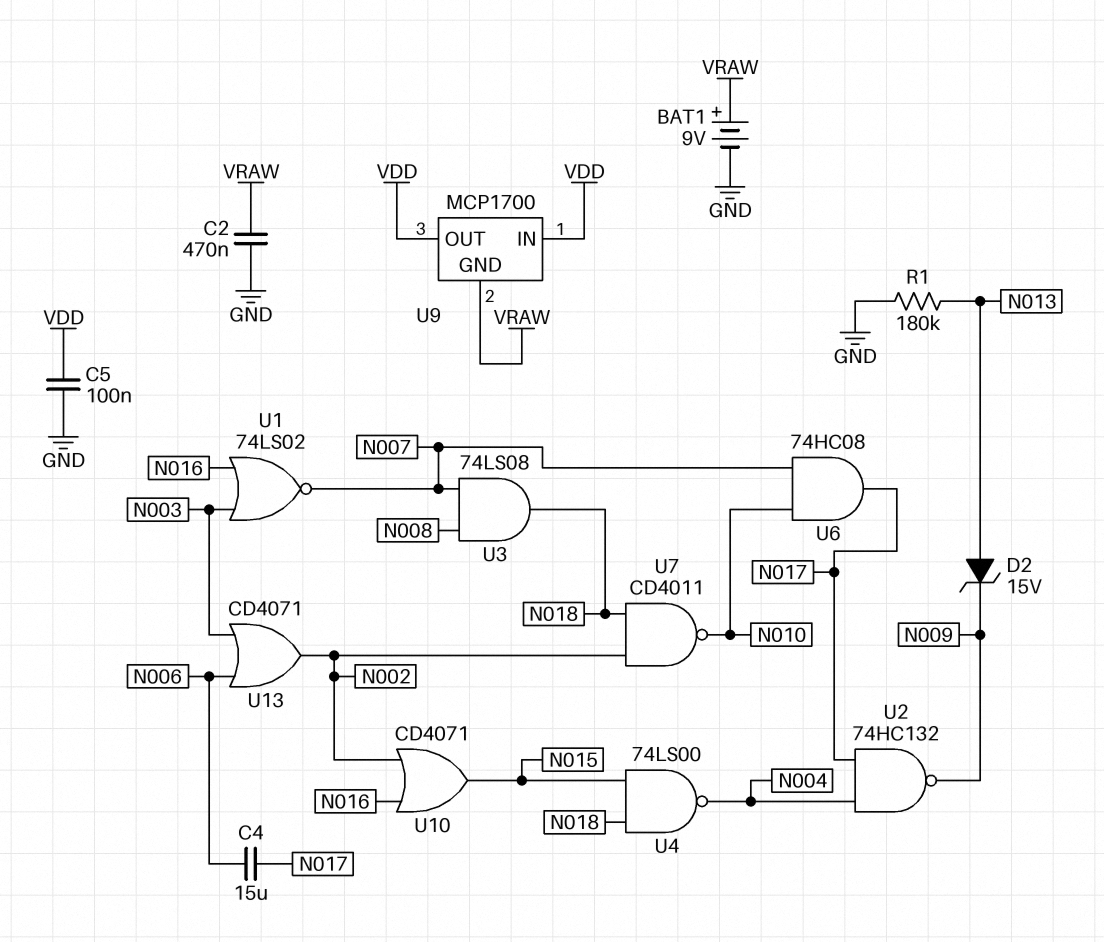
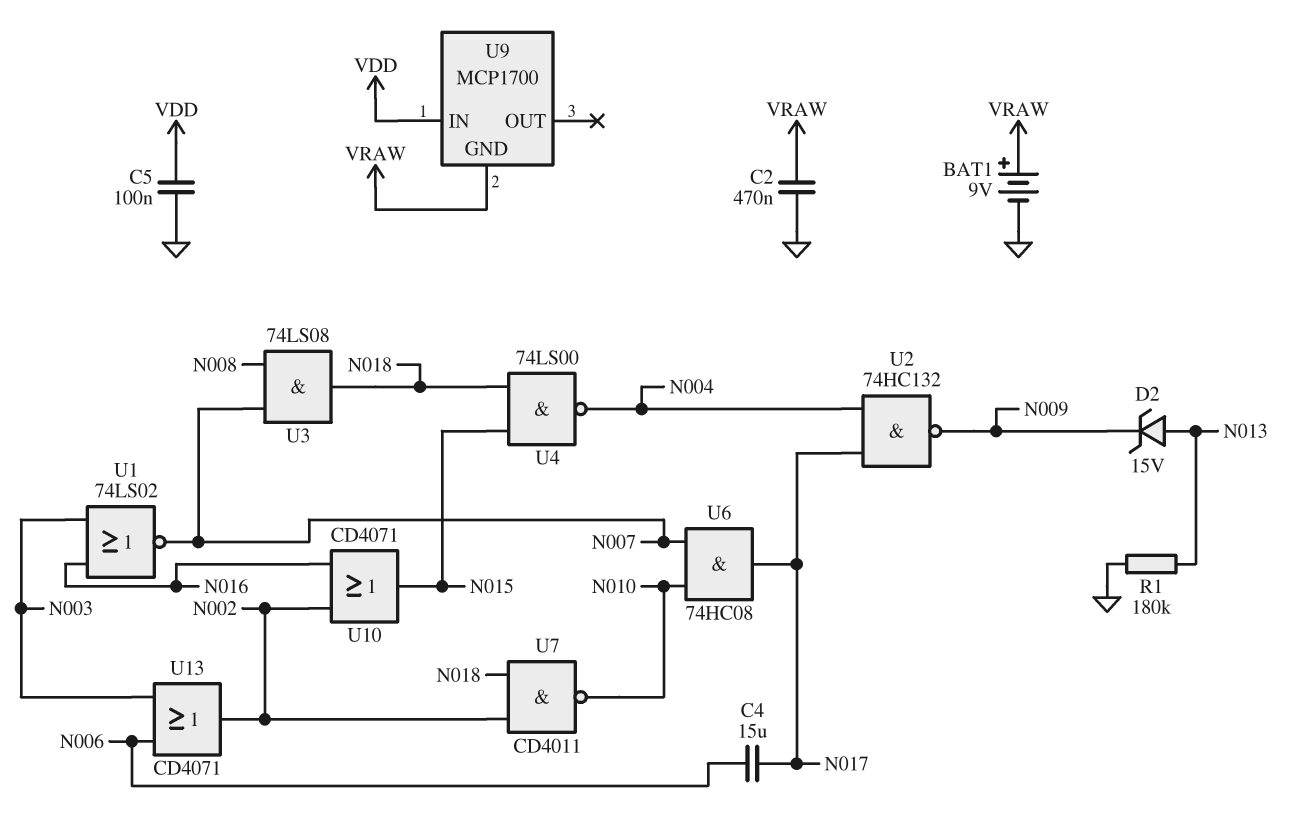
U9 pin OUT: VDD -> none

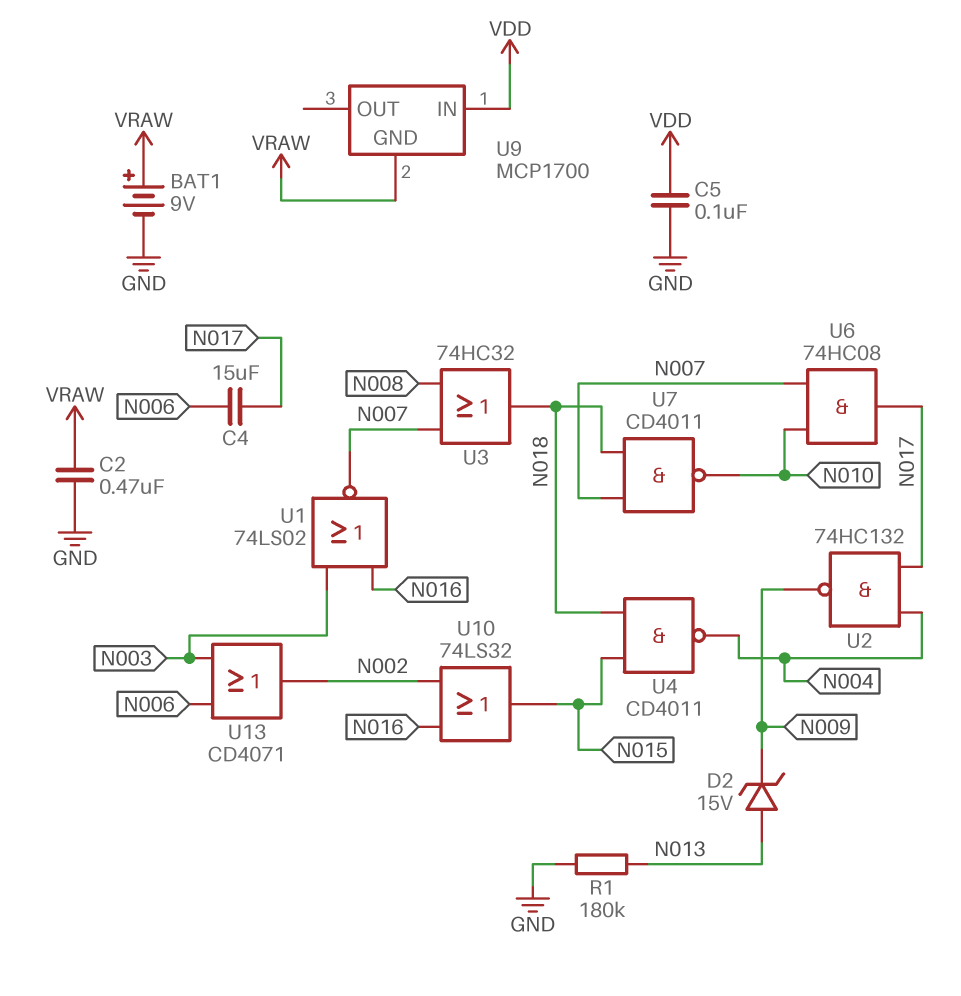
U3: AND 74LS08 (in N007, in N008, out N018) -> OR 74HC32 (in N007, in N008, out N018)
U4: NAND 74LS00 (in N015, in N018, out N004) -> NAND CD4011 (in N015, in N018, out N004)
U7: NAND CD4011 (in N002, in N018, out N010) -> NAND CD4011 (in N007, in N018, out N010)
U10: OR CD4071 (in N002, in N016, out N015) -> OR 74LS32 (in N002, in N016, out N015)

